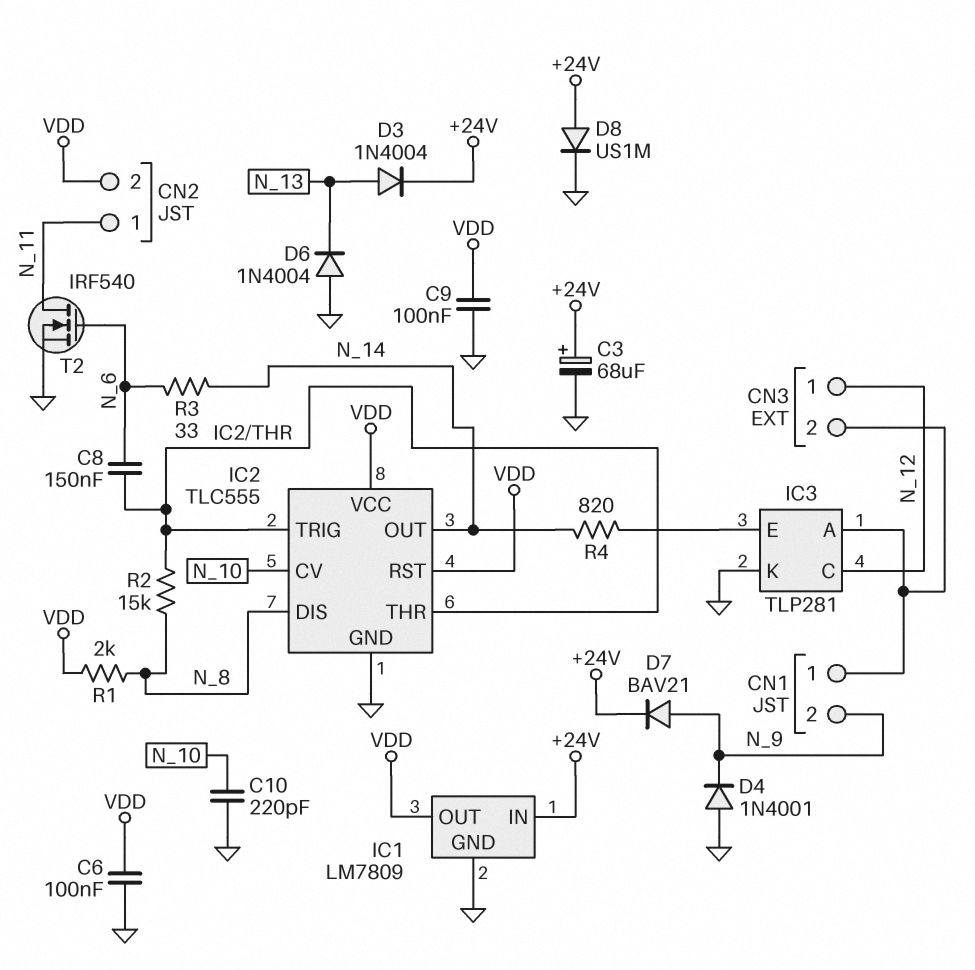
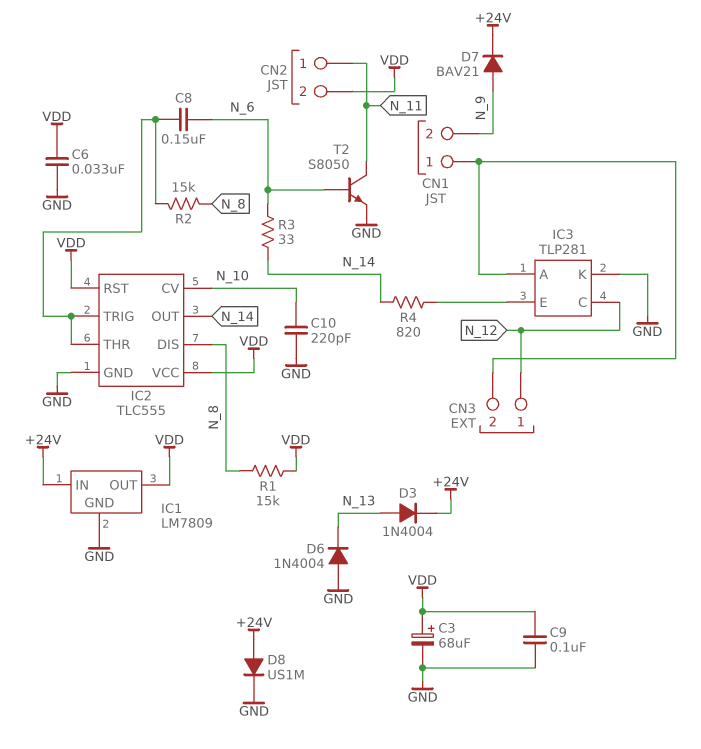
C3: 68uF (plus +24V, minus GND) -> 68uF (plus VDD, minus GND)
C6: 100nF (GND, VDD) -> 33nF (GND, VDD)
D4: diode 1N4001 (A GND, K N_9) -> none
R1: 2k (N_8, VDD) -> 15k (N_8, VDD)
T2: NMOS IRF540 (G N_6, D N_11, S GND) -> NPN S8050 (B N_6, C N_11, E GND)

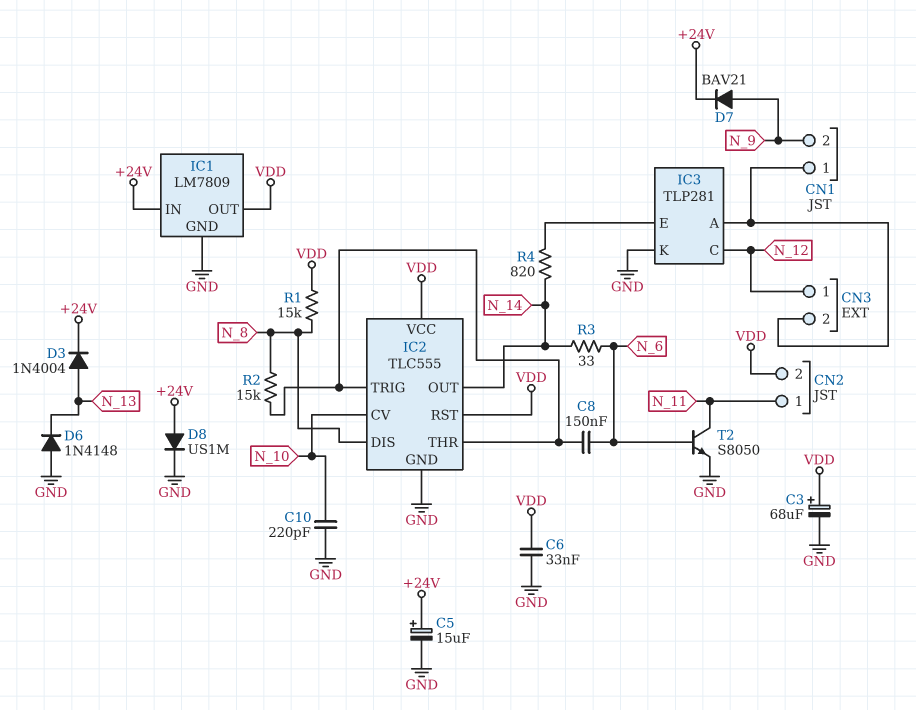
C5: none -> 15uF (plus +24V, minus GND)
C9: 100nF (GND, VDD) -> none
D6: diode 1N4004 (A GND, K N_13) -> diode 1N4148 (A GND, K N_13)

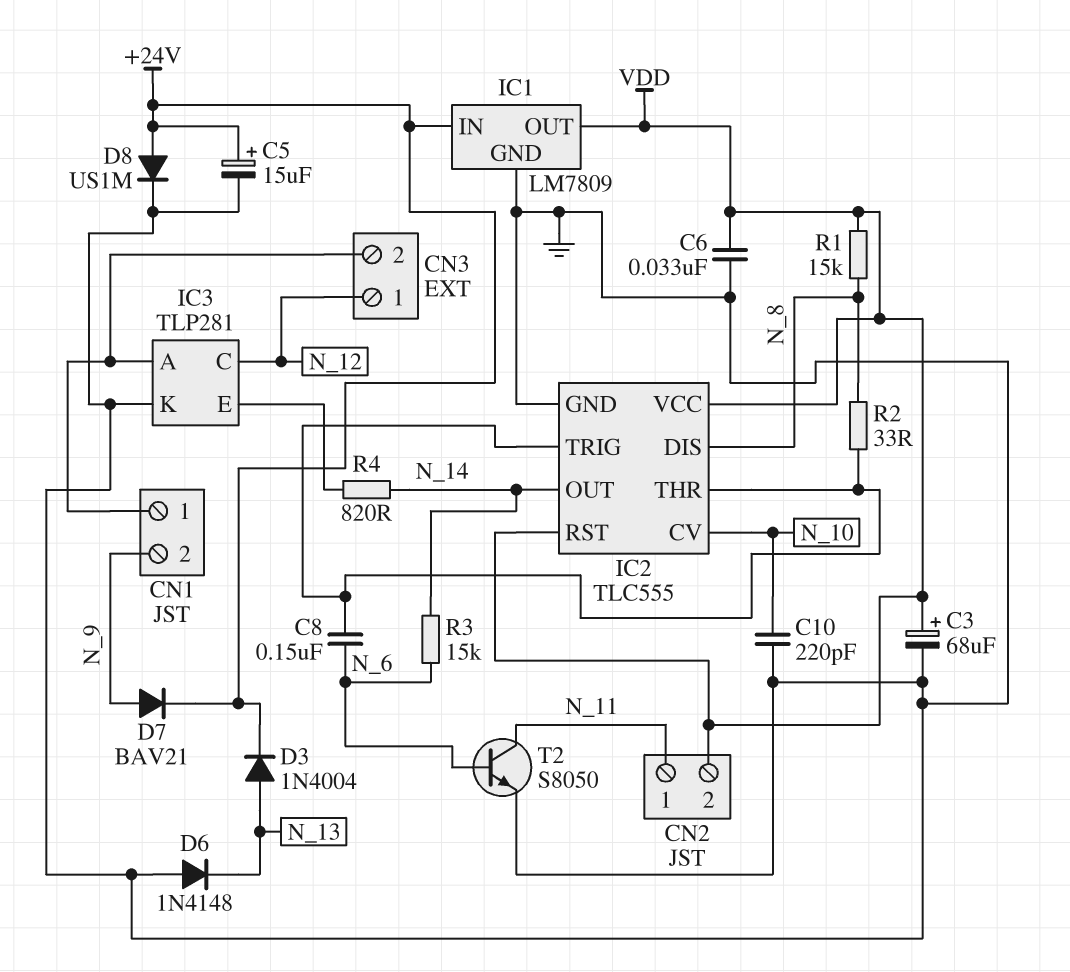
R2: 15k (IC2/THR, N_8) -> 33 (IC2/THR, N_8)
R3: 33 (N_6, N_14) -> 15k (N_6, N_14)

